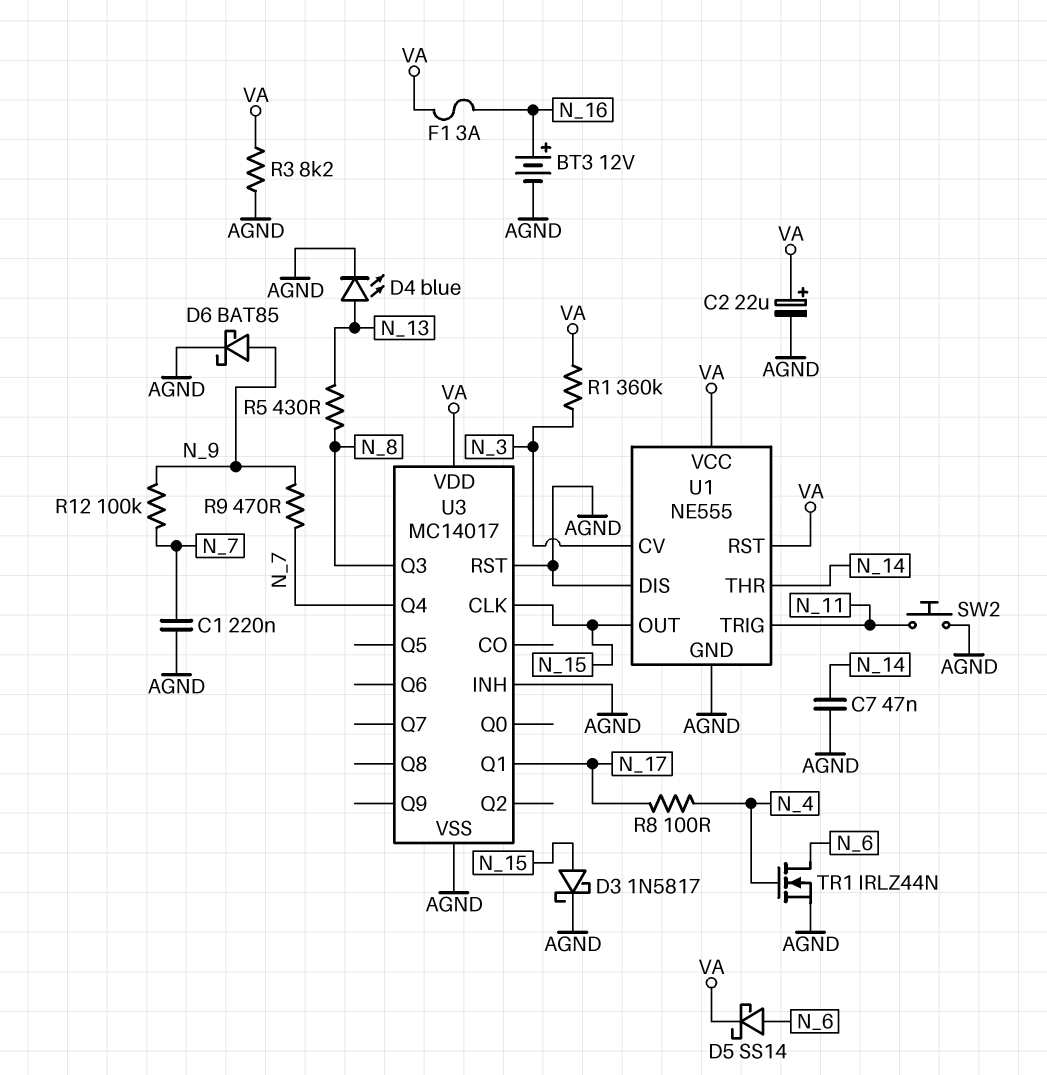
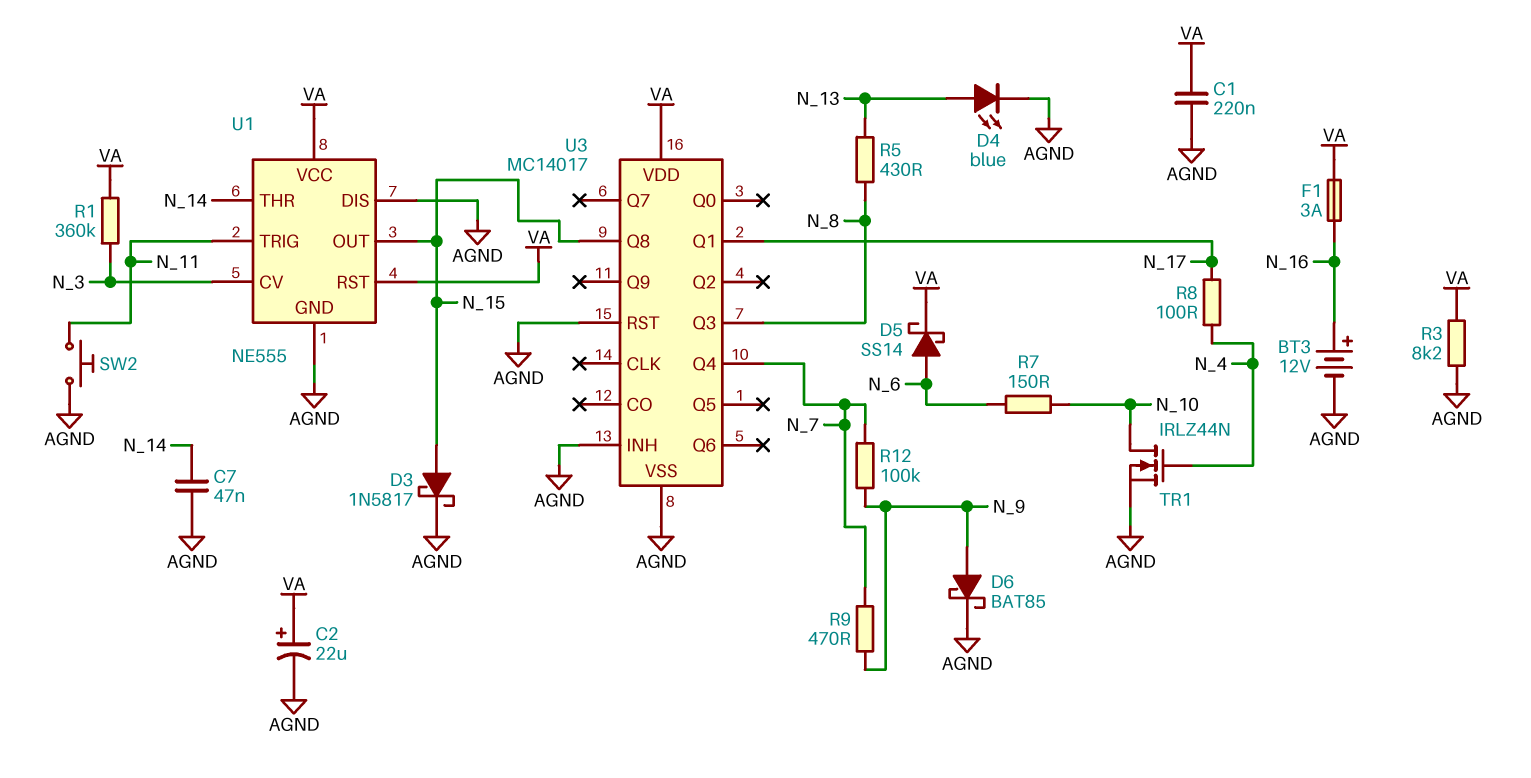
C1: 220nF (AGND, N_7) -> 220nF (AGND, VA)
R7: none -> 150 (N_6, N_10)
TR1: NMOS IRLZ44N (G N_4, D N_6, S AGND) -> NMOS IRLZ44N (G N_4, D N_10, S AGND)
U3 pin CLK: N_15 -> none
U3 pin Q8: none -> N_15

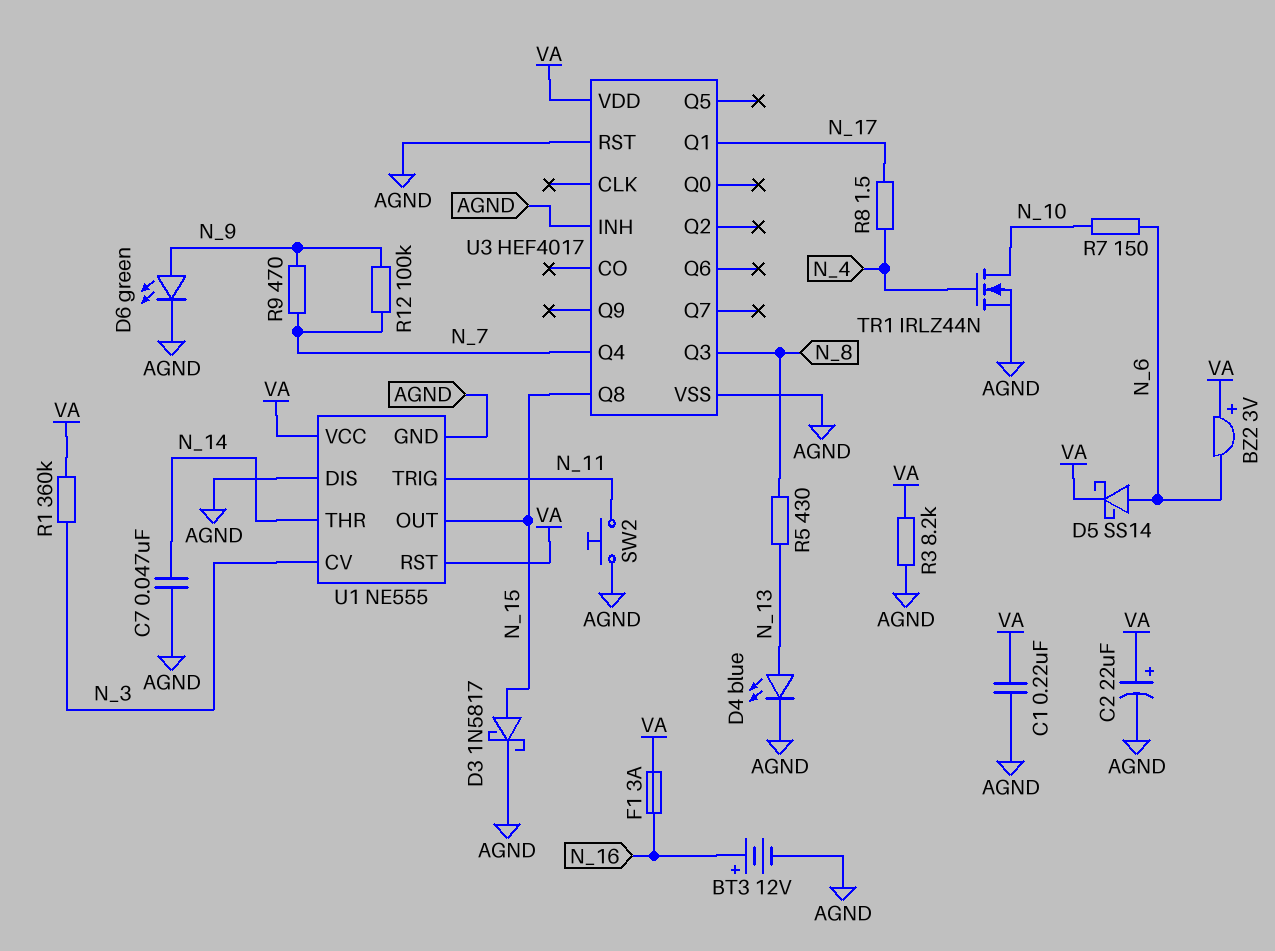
BZ2: none -> buzzer 3V (plus VA, minus N_6)
D6: schottky BAT85 (A N_9, K AGND) -> LED green (A N_9, K AGND)
R8: 100 (N_4, N_17) -> 1.5 (N_4, N_17)
U3: MC14017 -> HEF4017

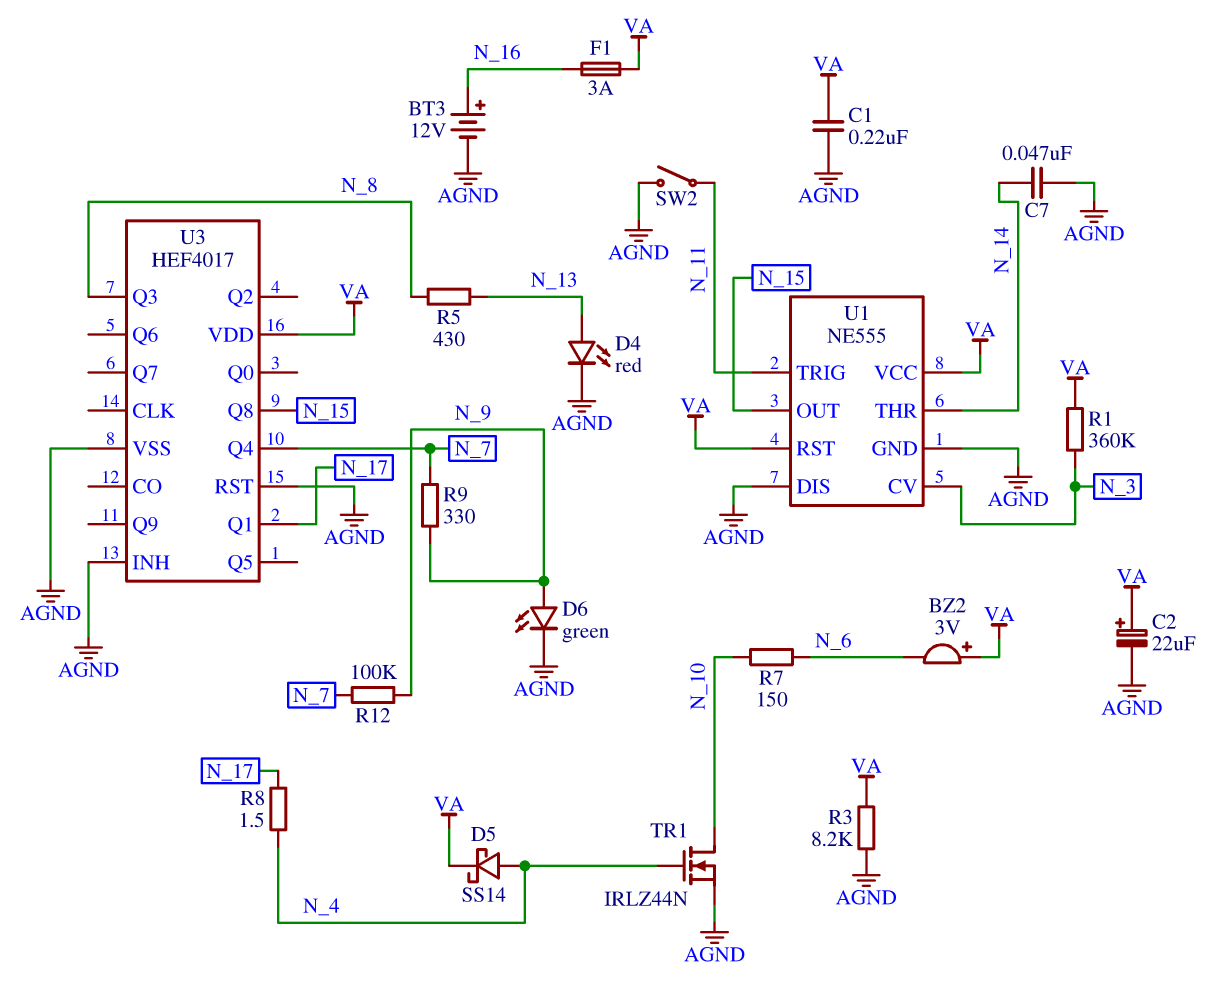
D3: schottky 1N5817 (A N_15, K AGND) -> none
D4: LED blue (A N_13, K AGND) -> LED red (A N_13, K AGND)
D5: schottky SS14 (A N_6, K VA) -> schottky SS14 (A N_4, K VA)
R9: 470 (N_7, N_9) -> 330 (N_7, N_9)
SW2: button (AGND, N_11) -> switch (AGND, N_11)

